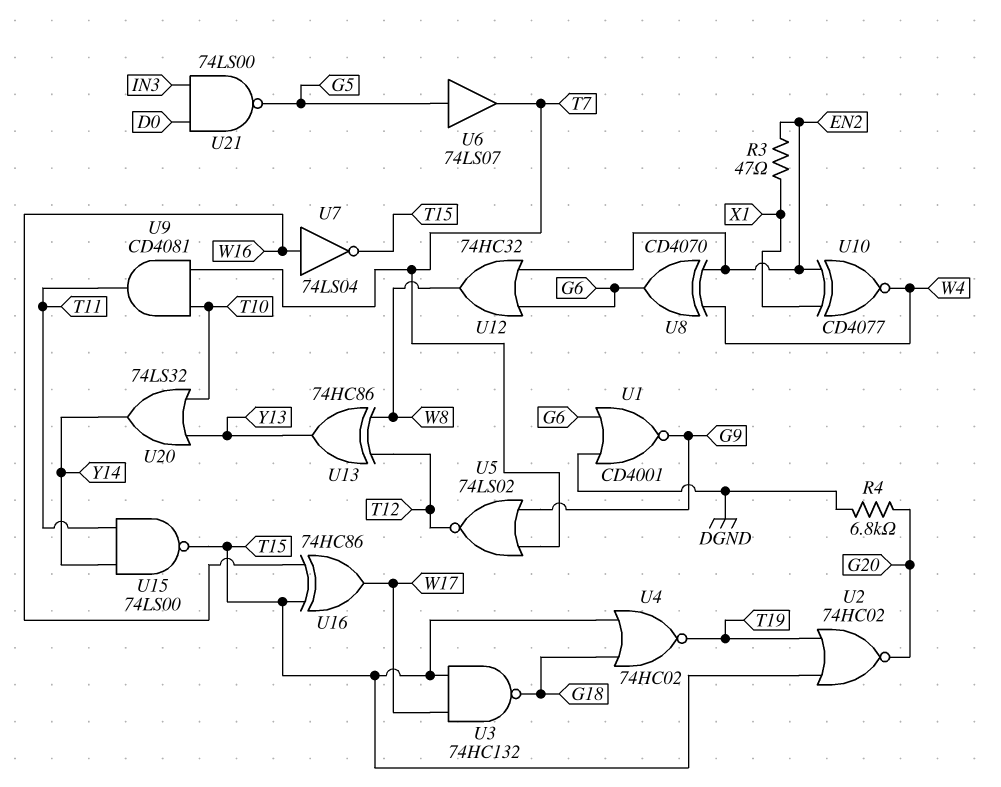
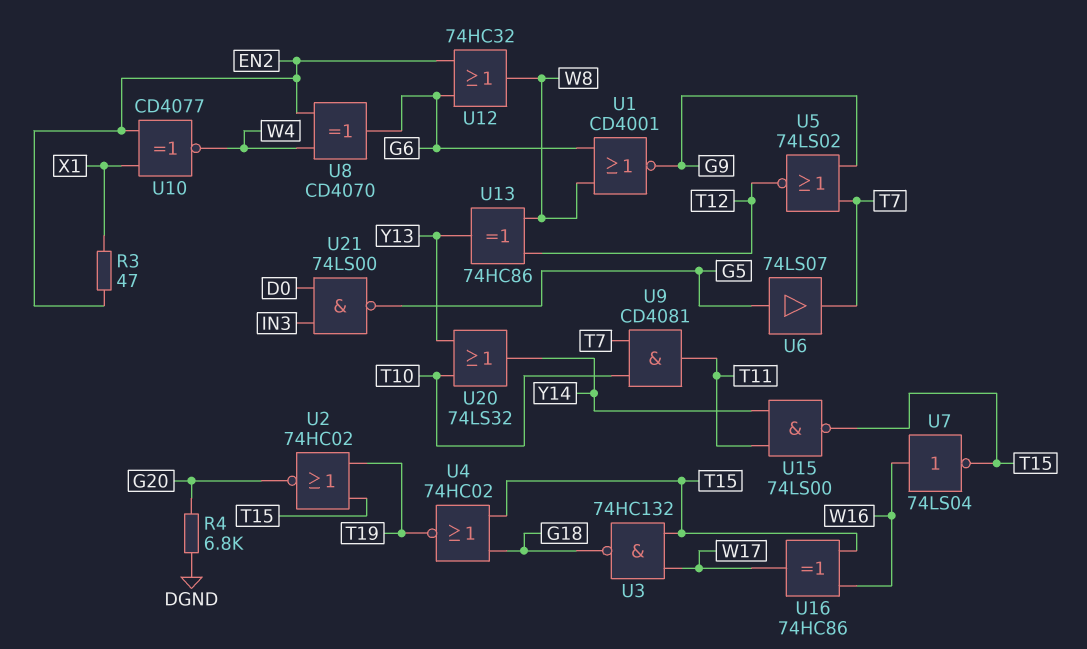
U1: NOR CD4001 (in DGND, in G6, out G9) -> NOR CD4001 (in G6, in W8, out G9)

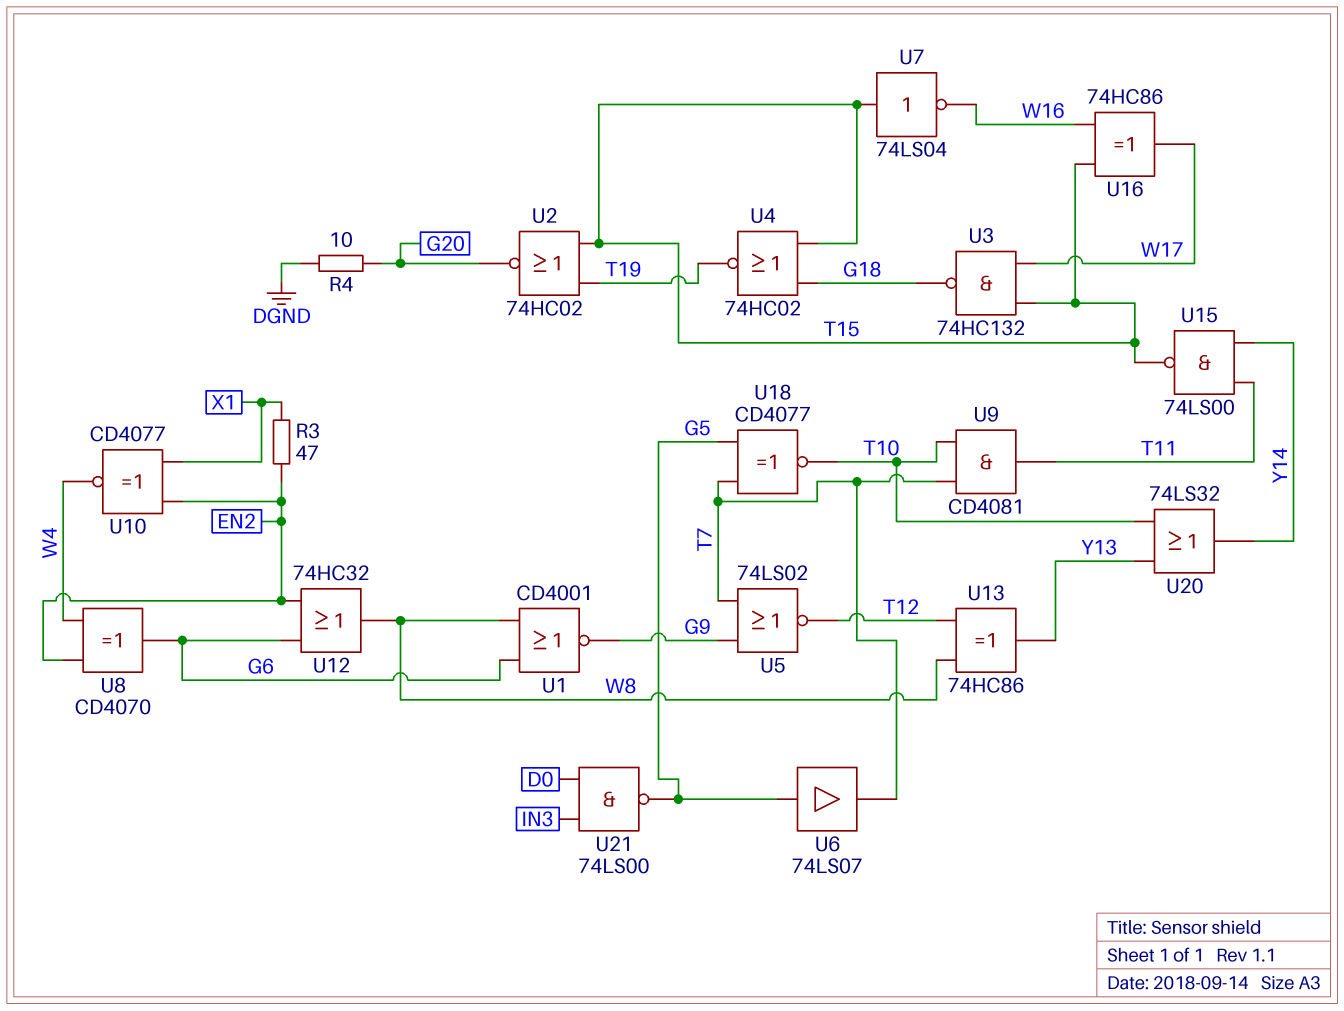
R4: 6.8k (DGND, G20) -> 10 (DGND, G20)
U7: NOT 74LS04 (in W16, out T15) -> NOT 74LS04 (in T15, out W16)
U18: none -> XNOR CD4077 (in G5, in T7, out T10)

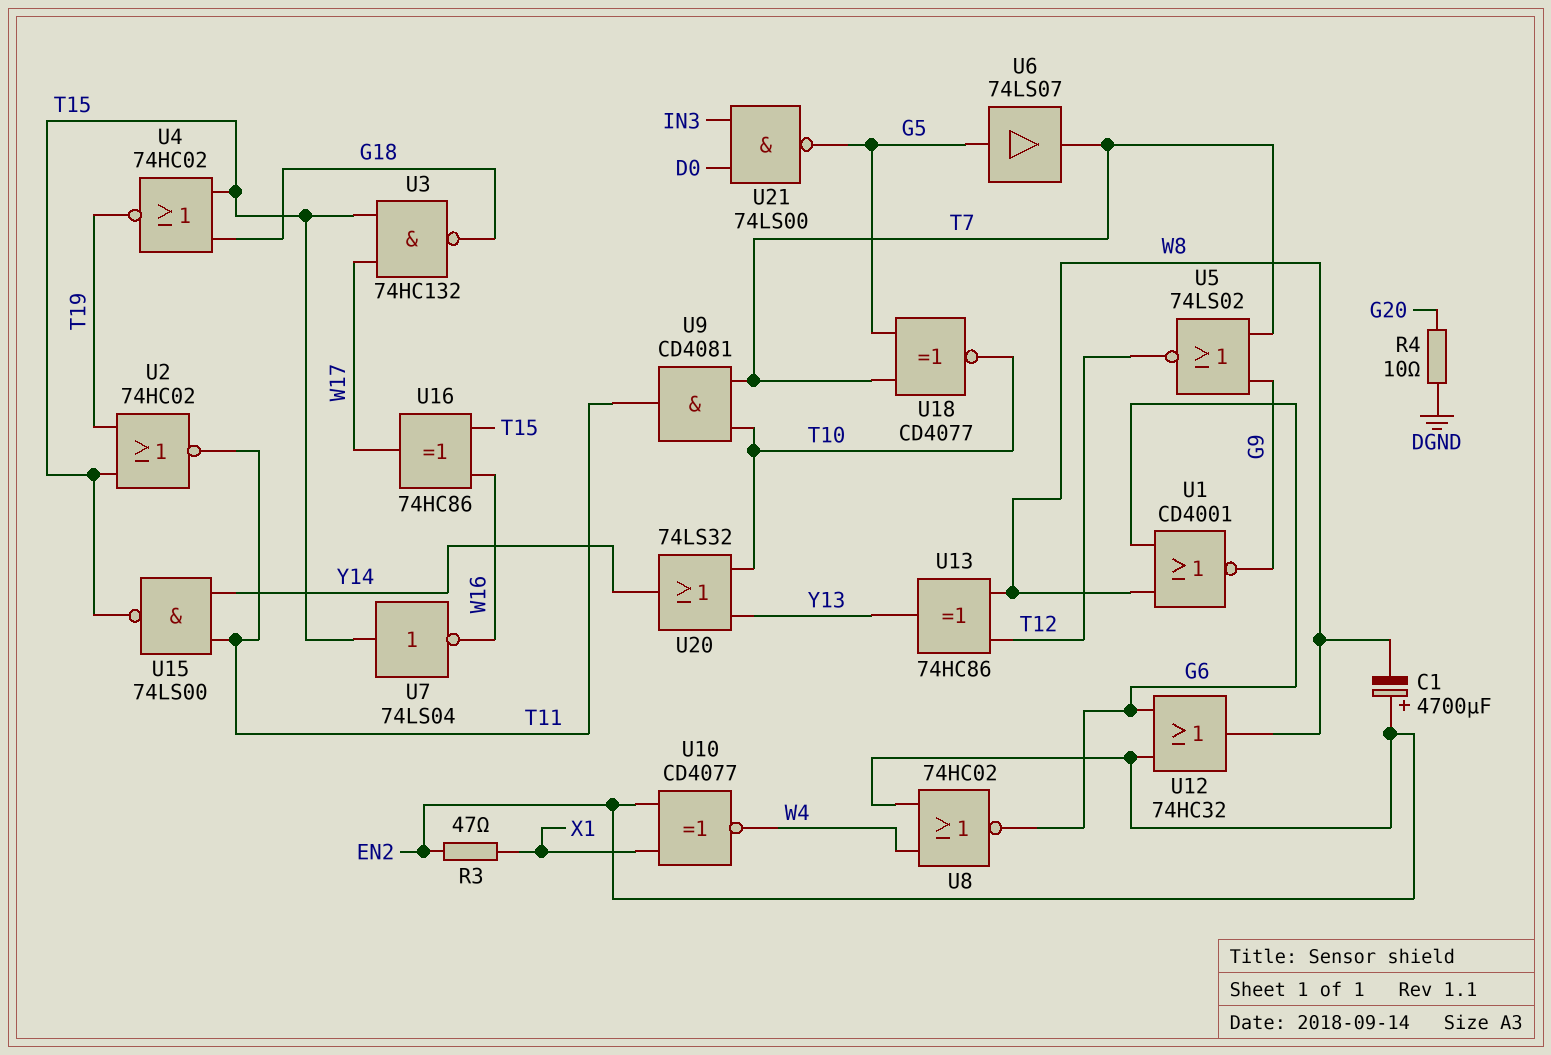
C1: none -> 4700uF (plus EN2, minus W8)
U2: NOR 74HC02 (in T15, in T19, out G20) -> NOR 74HC02 (in T15, in T19, out T11)
U8: XOR CD4070 (in EN2, in W4, out G6) -> NOR 74HC02 (in EN2, in W4, out G6)

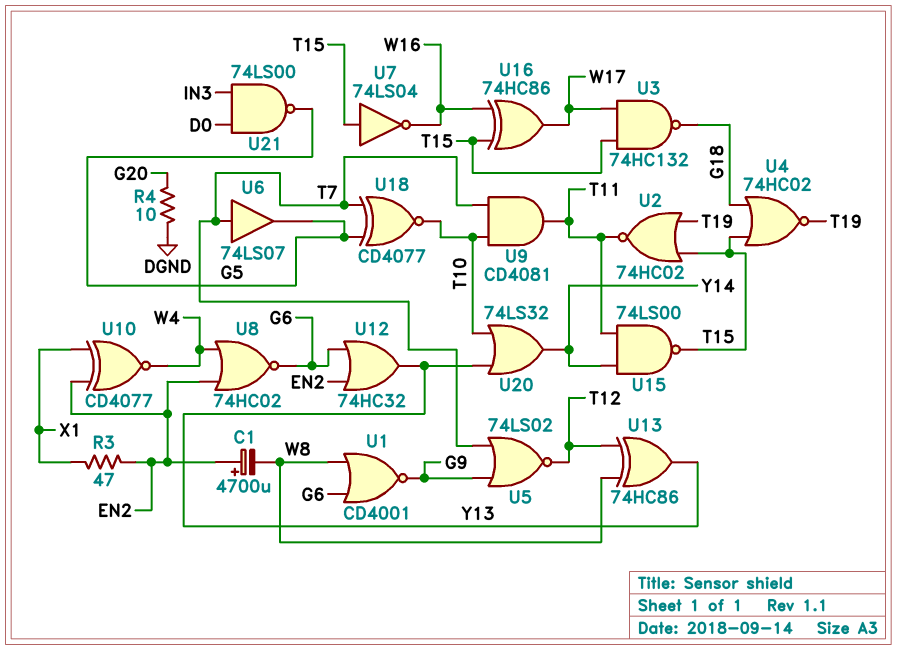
U6: buffer 74LS07 (in G5, out T7) -> buffer 74LS07 (in T7, out G5)
U12: OR 74HC32 (in EN2, in G6, out W8) -> OR 74HC32 (in EN2, in G6, out Y13)

